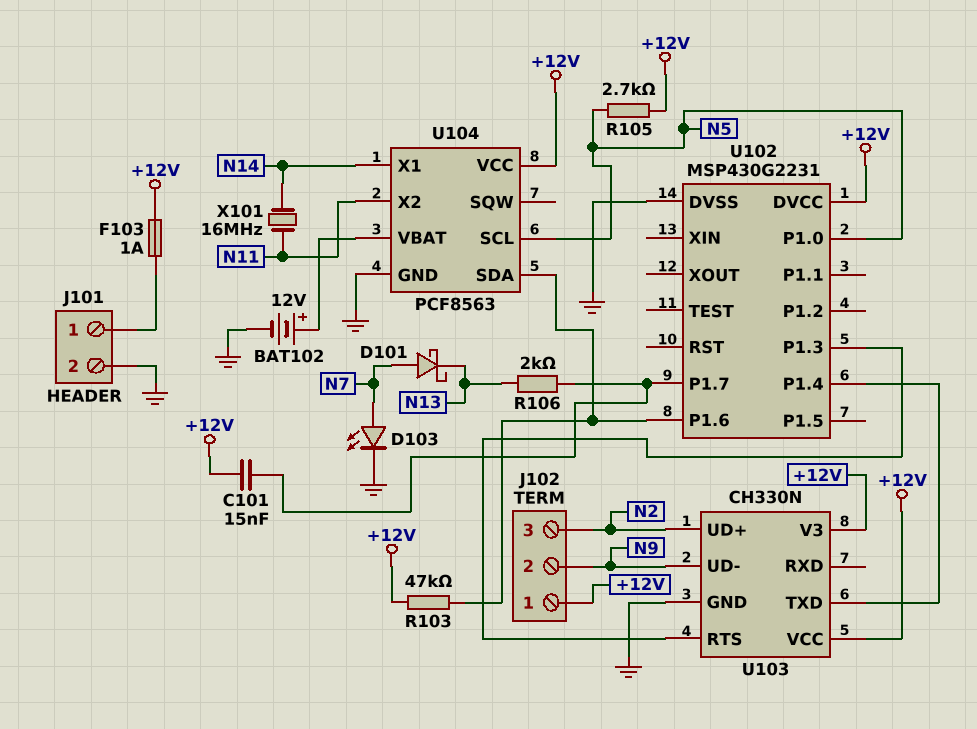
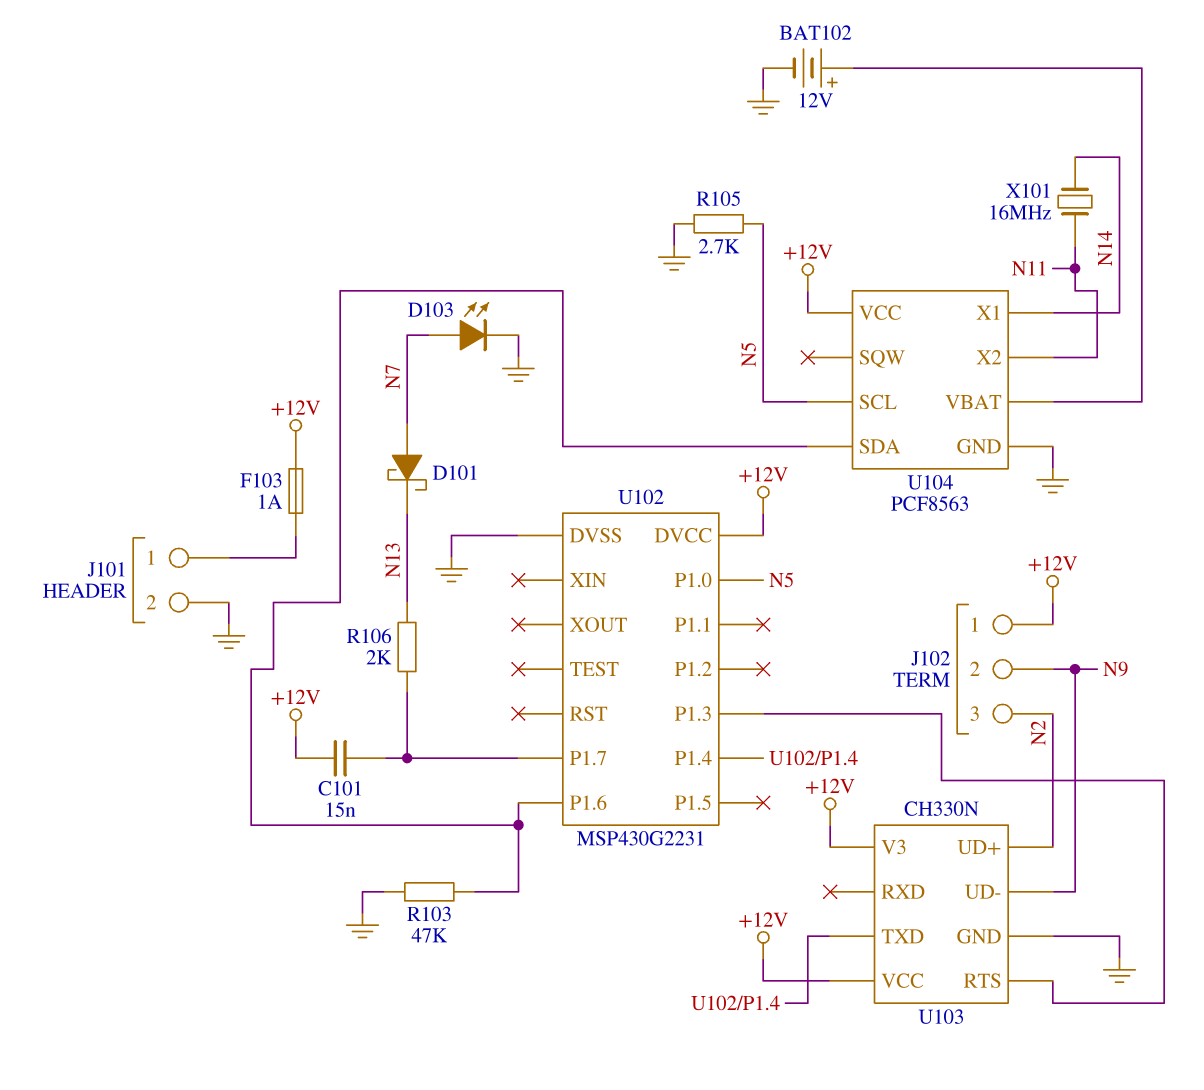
R103: 47k (+12V, U102/P1.6) -> 47k (GND, U102/P1.6)
R105: 2.7k (+12V, N5) -> 2.7k (GND, N5)

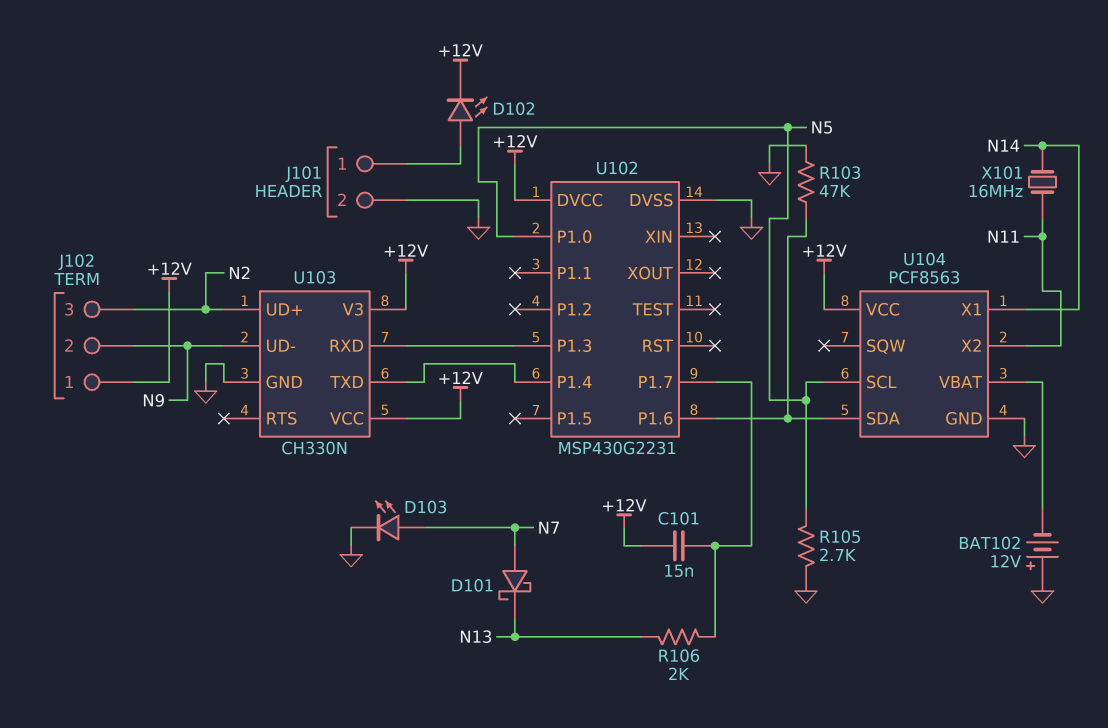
BAT102: 12V (plus U104/VBAT, minus GND) -> 12V (plus GND, minus U104/VBAT)
D102: none -> LED (A J101/1, K +12V)
F103: 1A (+12V, J101/1) -> none
U103 pin RTS: U102/P1.3 -> none
U103 pin RXD: none -> U102/P1.3

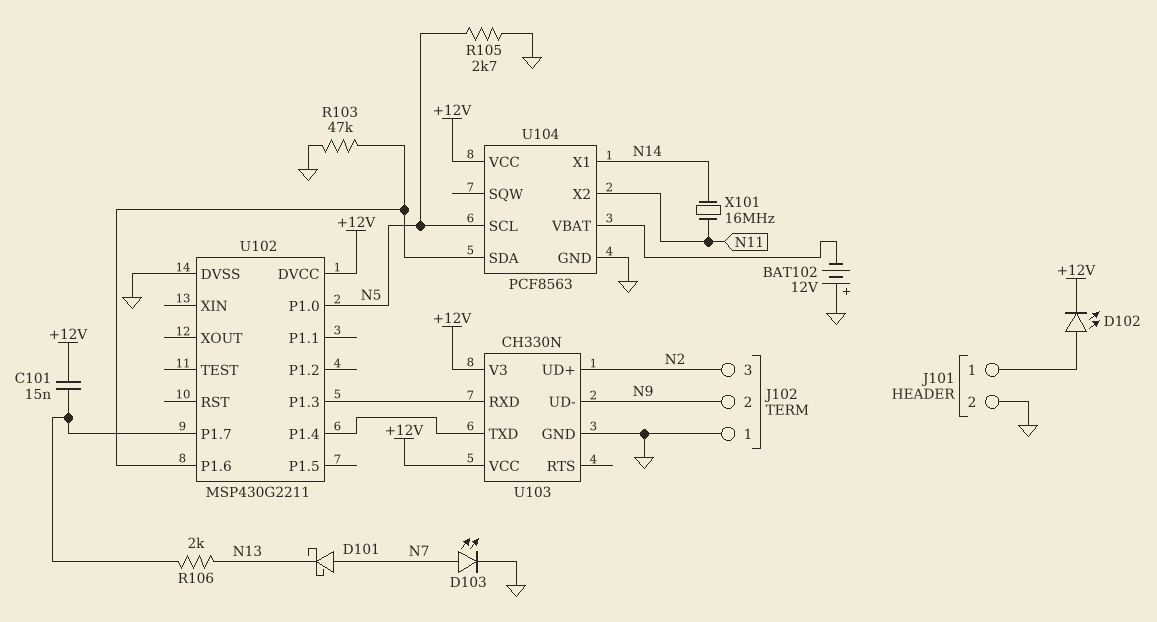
J102 pin 1: +12V -> GND
U102: MSP430G2231 -> MSP430G2211

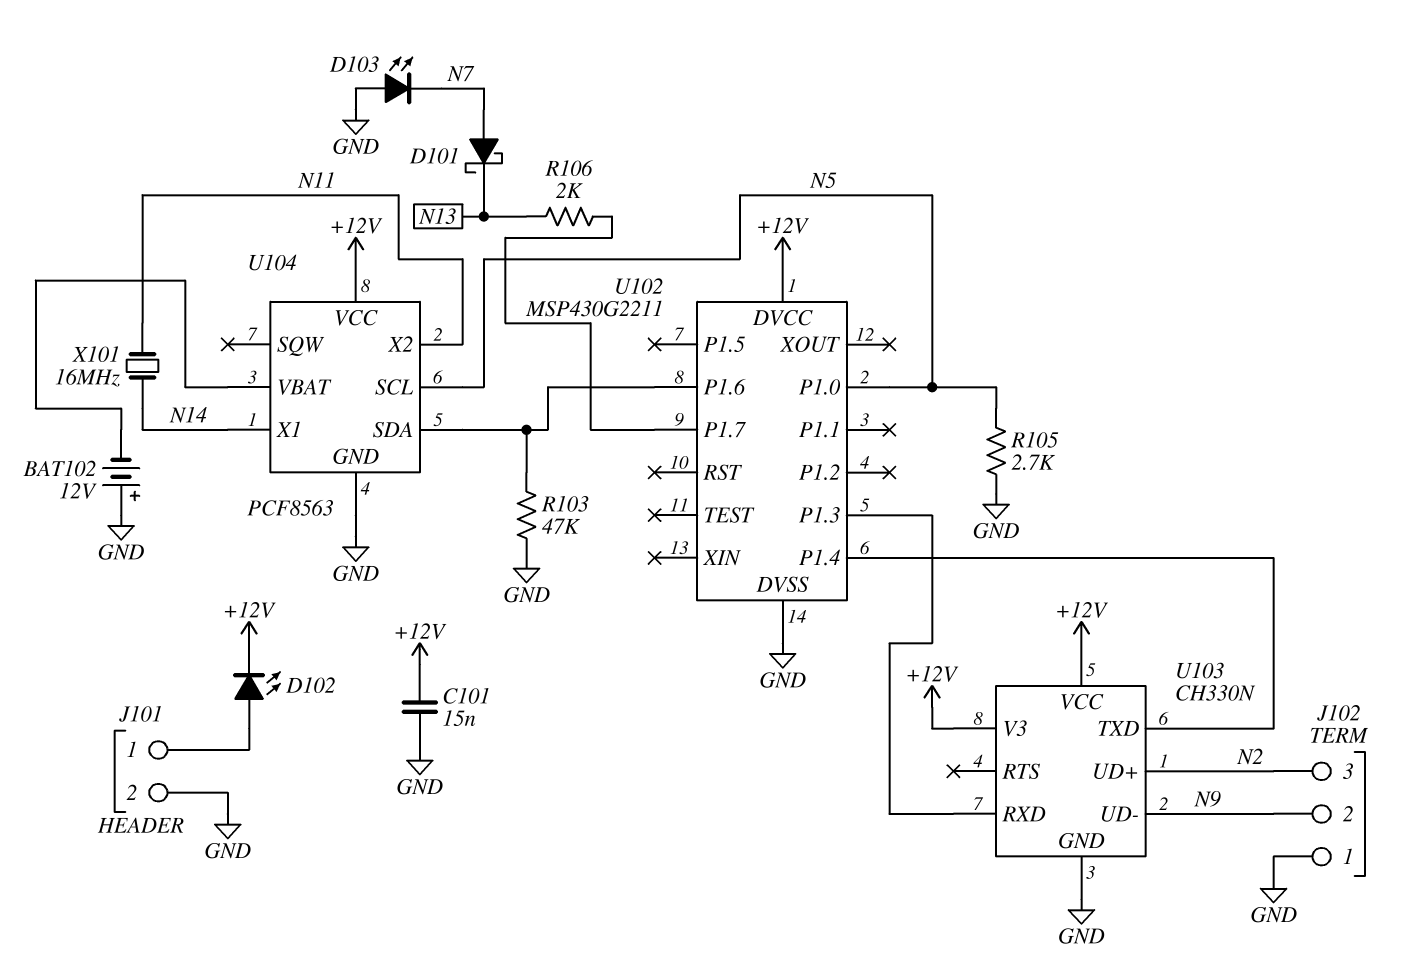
C101: 15nF (+12V, U102/P1.7) -> 15nF (+12V, GND)
D103: LED (A N7, K GND) -> LED (A GND, K N7)

